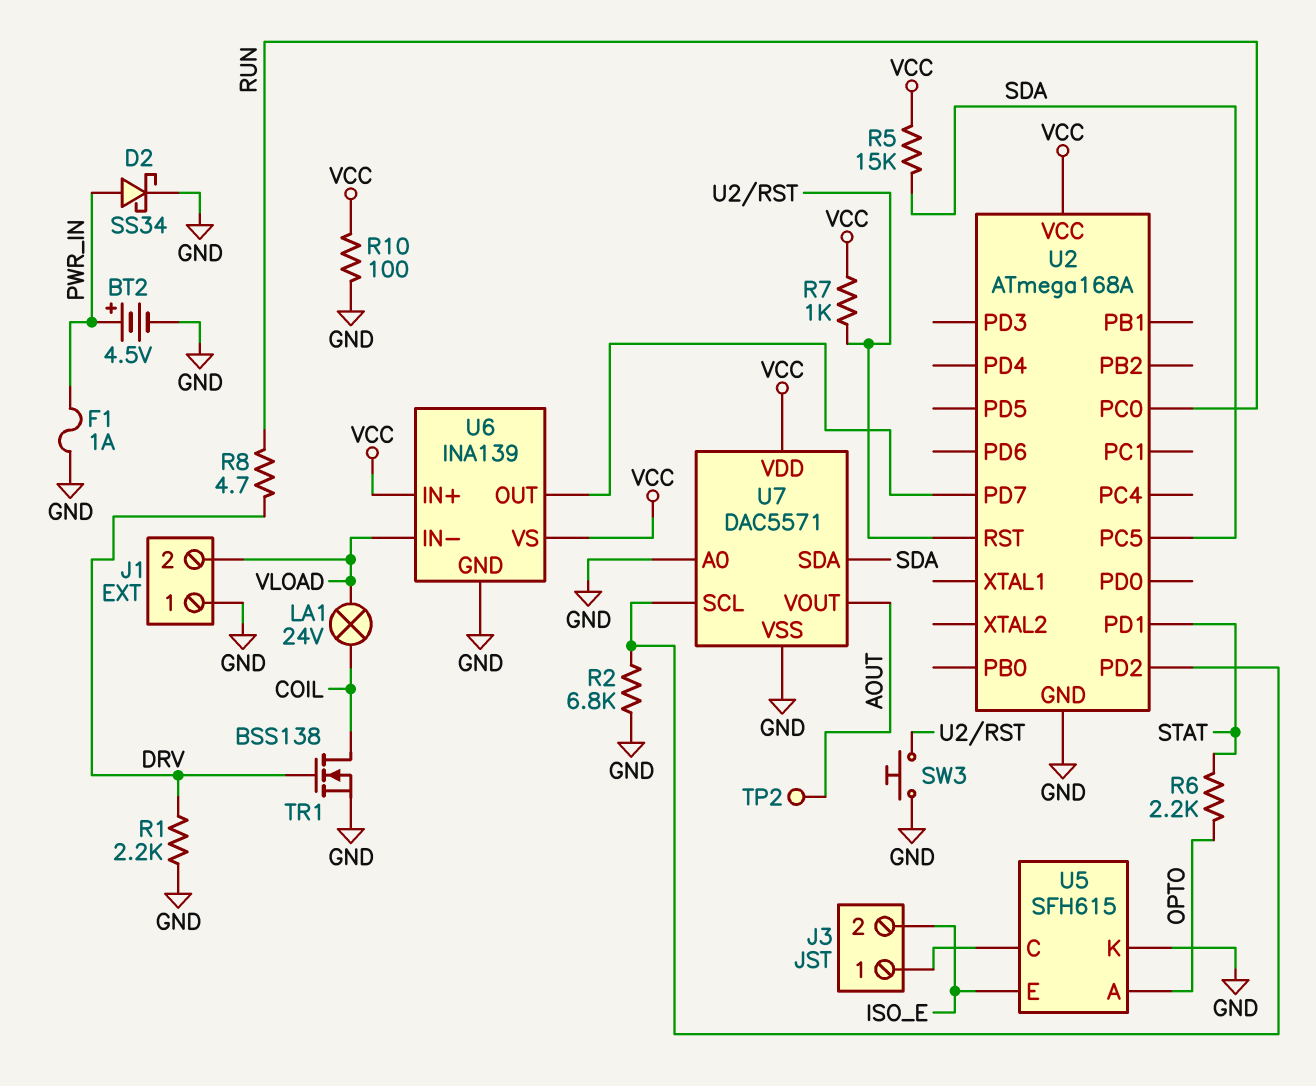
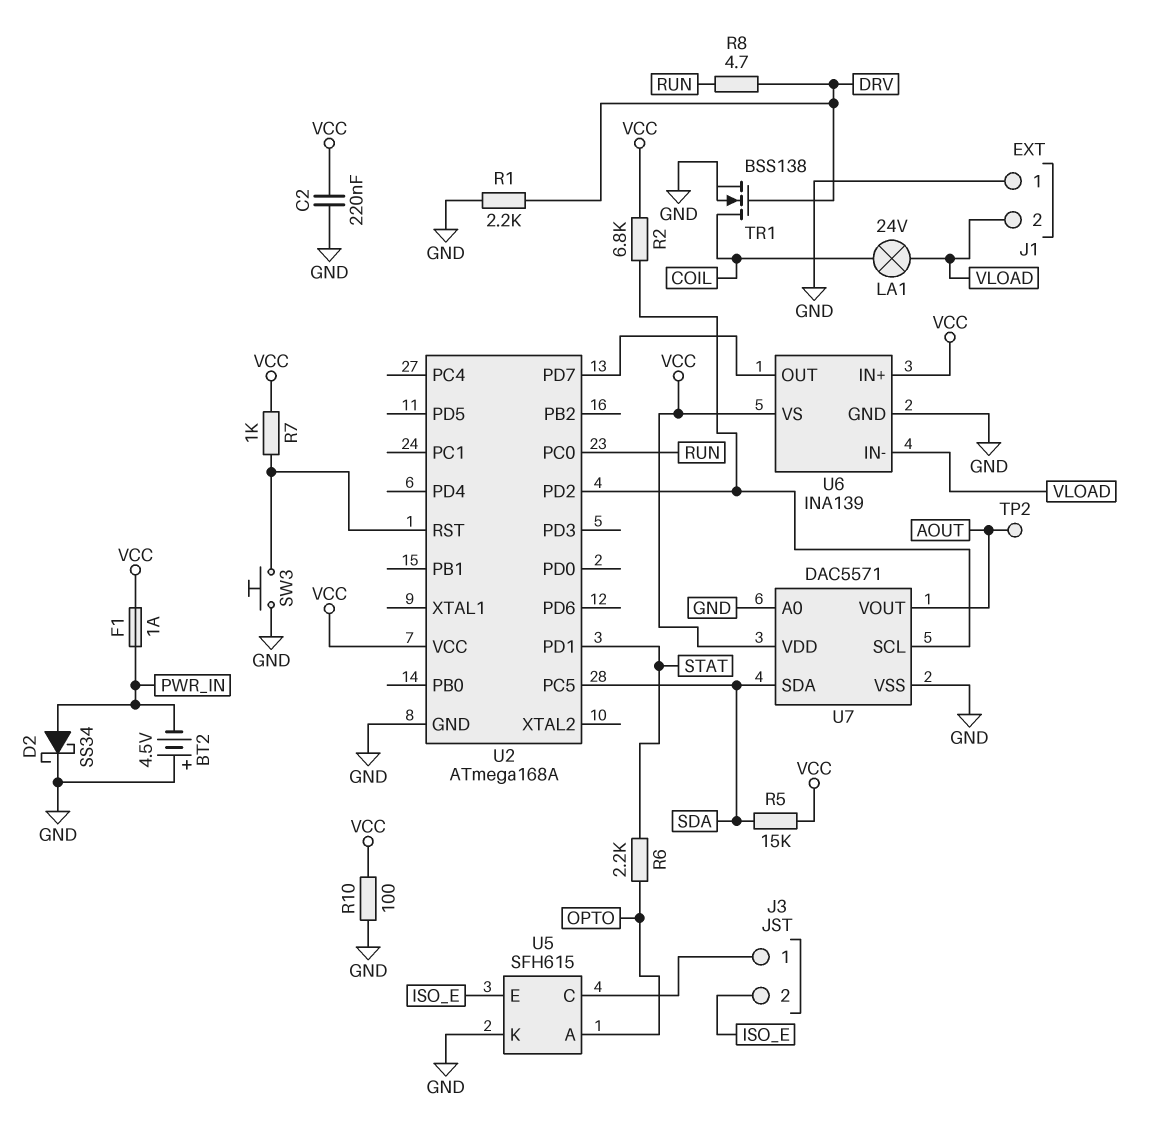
BT2: 4.5V (plus PWR_IN, minus GND) -> 4.5V (plus GND, minus PWR_IN)
C2: none -> 220nF (GND, VCC)
F1: 1A (GND, PWR_IN) -> 1A (PWR_IN, VCC)
R2: 6.8k (GND, U2/PD2) -> 6.8k (U2/PD2, VCC)

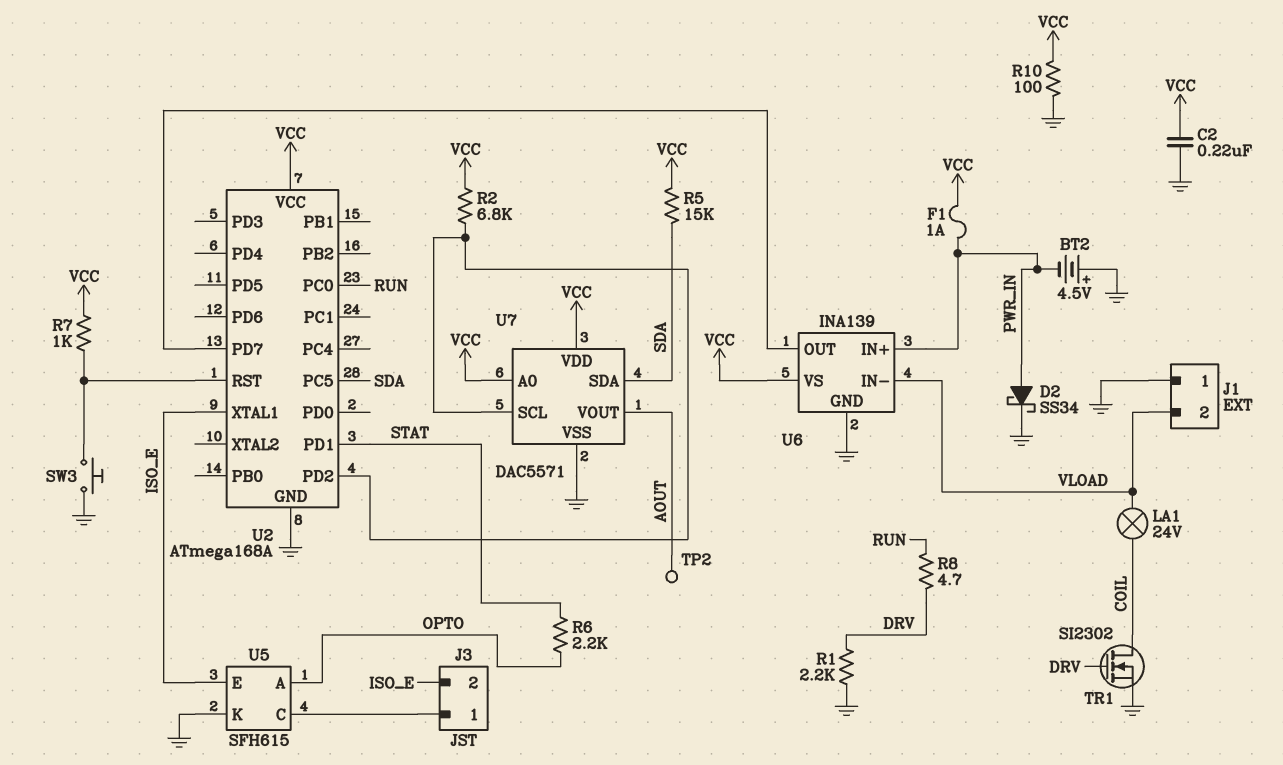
TR1: NMOS BSS138 (G DRV, D COIL, S GND) -> NMOS SI2302 (G DRV, D COIL, S GND)
U2 pin XTAL1: none -> ISO_E
U6 pin IN+: VCC -> PWR_IN
U7 pin A0: GND -> VCC

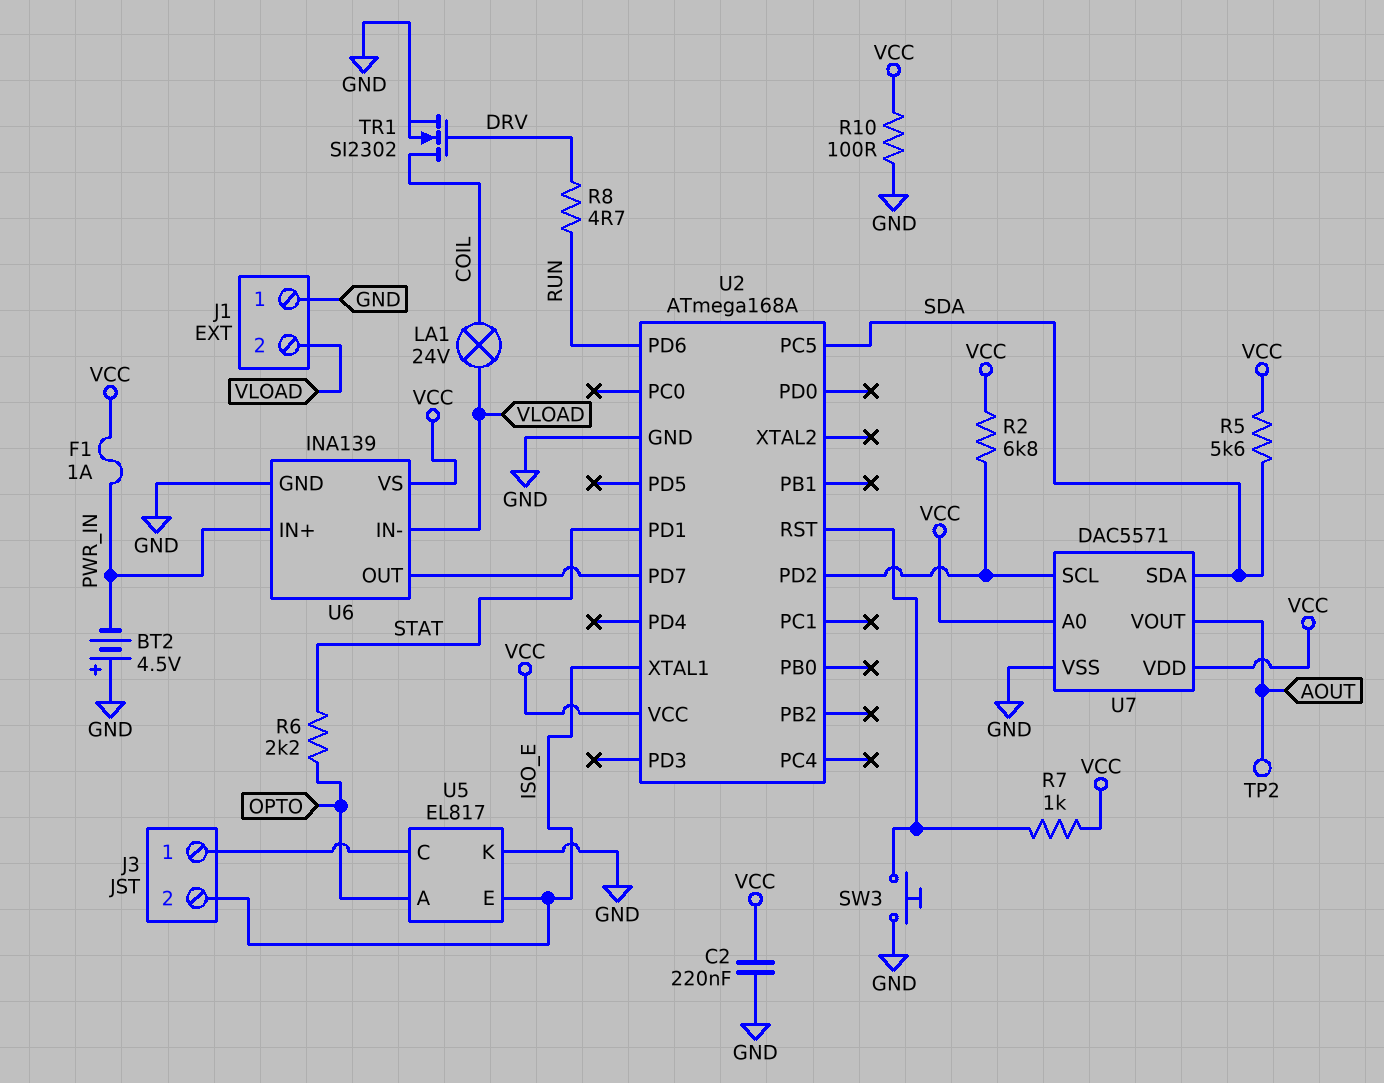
D2: schottky SS34 (A PWR_IN, K GND) -> none
R1: 2.2k (DRV, GND) -> none
R5: 15k (SDA, VCC) -> 5.6k (SDA, VCC)
U2 pin PC0: RUN -> none
U2 pin PD6: none -> RUN
U5: SFH615 -> EL817

